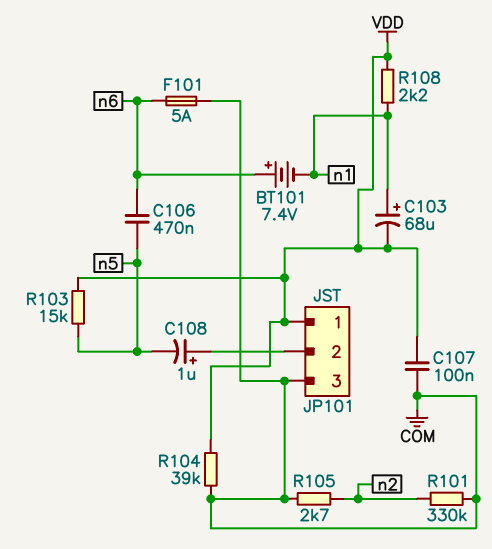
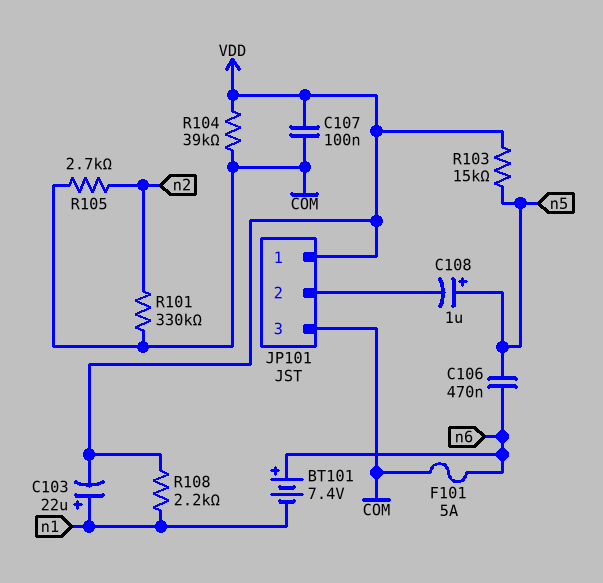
C103: 68uF (plus n1, minus VDD) -> 22uF (plus n1, minus VDD)
C108: 1uF (plus JP101/2, minus n5) -> 1uF (plus n5, minus JP101/2)

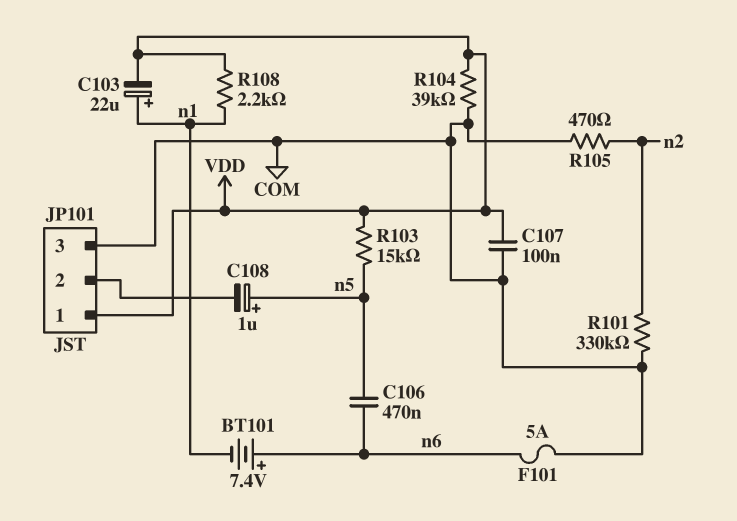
R105: 2.7k (COM, n2) -> 470 (COM, n2)

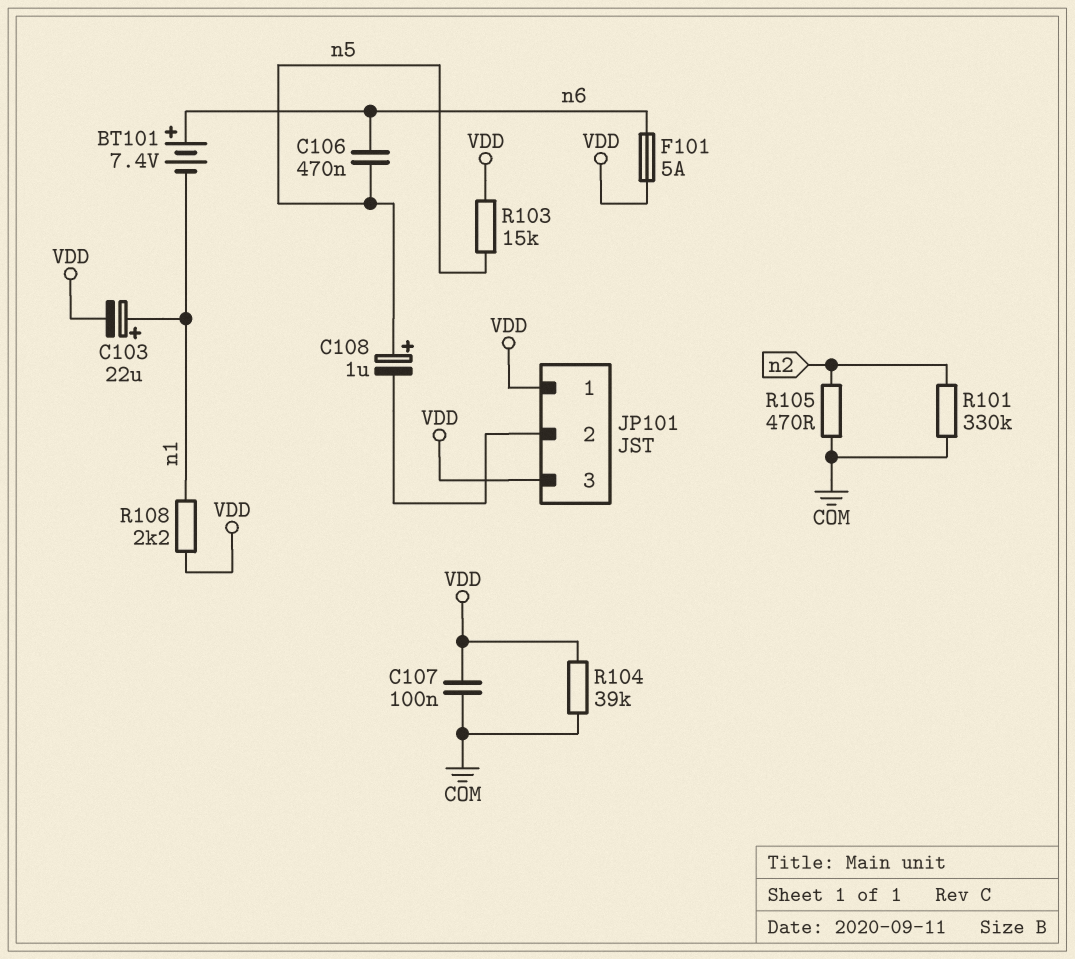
F101: 5A (COM, n6) -> 5A (VDD, n6)
JP101 pin 3: COM -> VDD

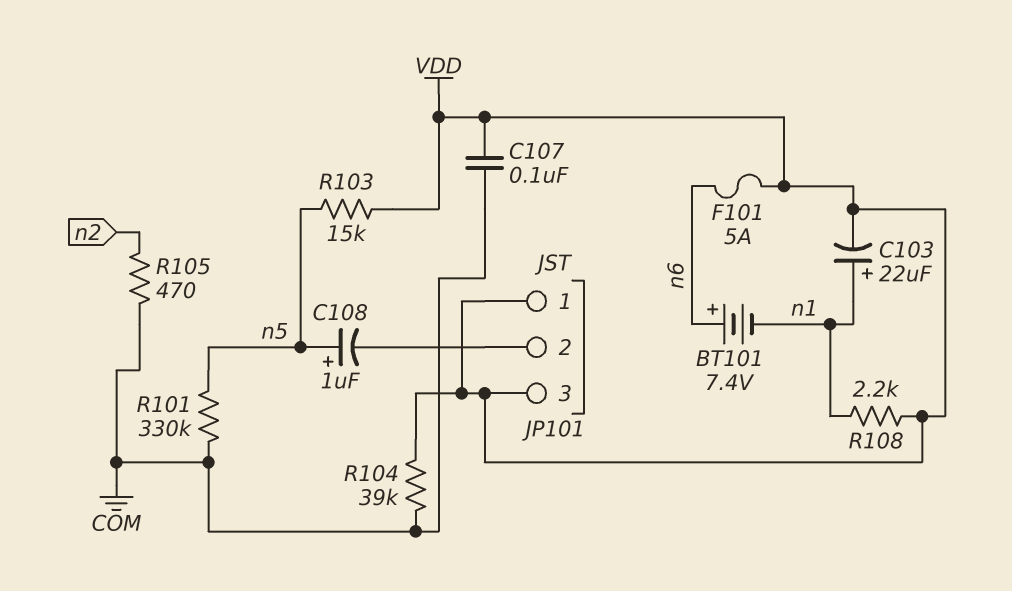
C106: 470nF (n5, n6) -> none
R101: 330k (COM, n2) -> 330k (COM, n5)

